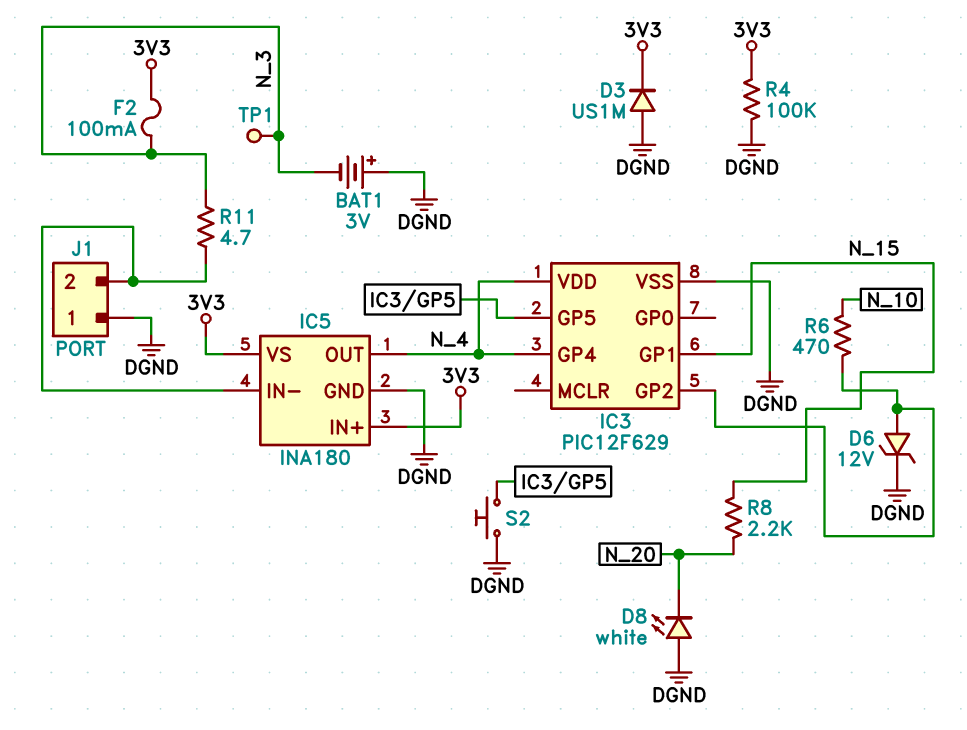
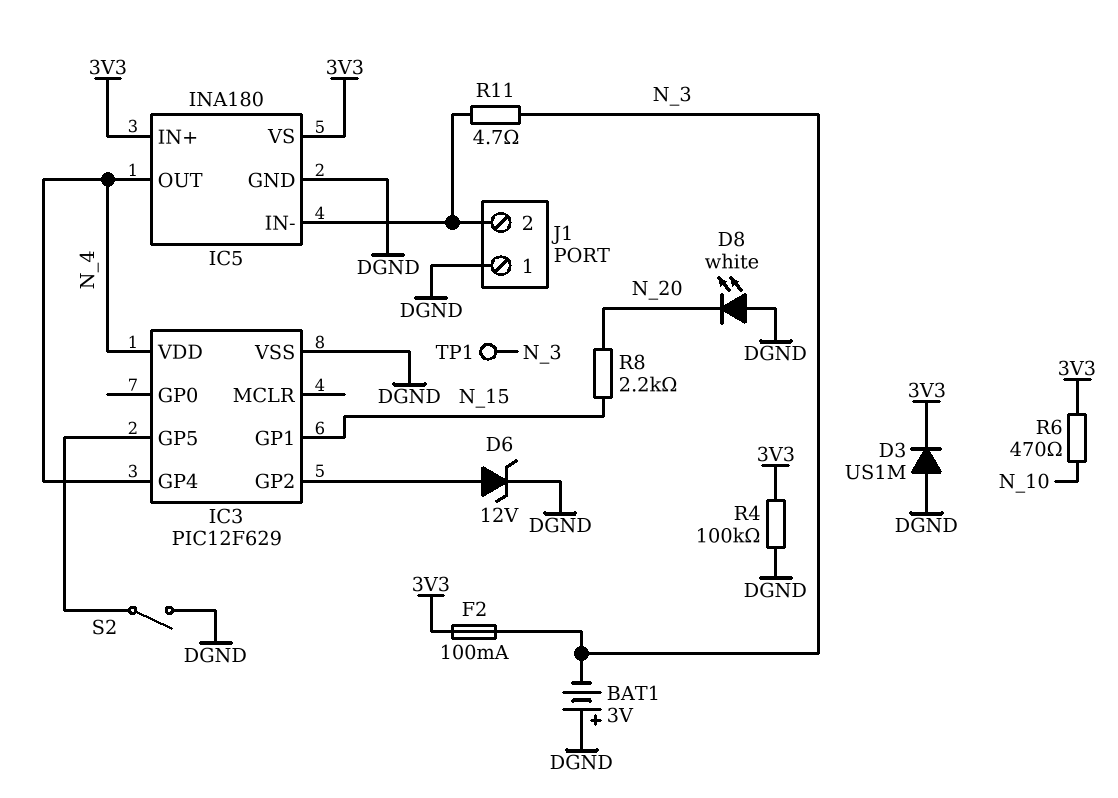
R6: 470 (IC3/GP2, N_10) -> 470 (3V3, N_10)
S2: button (DGND, IC3/GP5) -> switch (DGND, IC3/GP5)

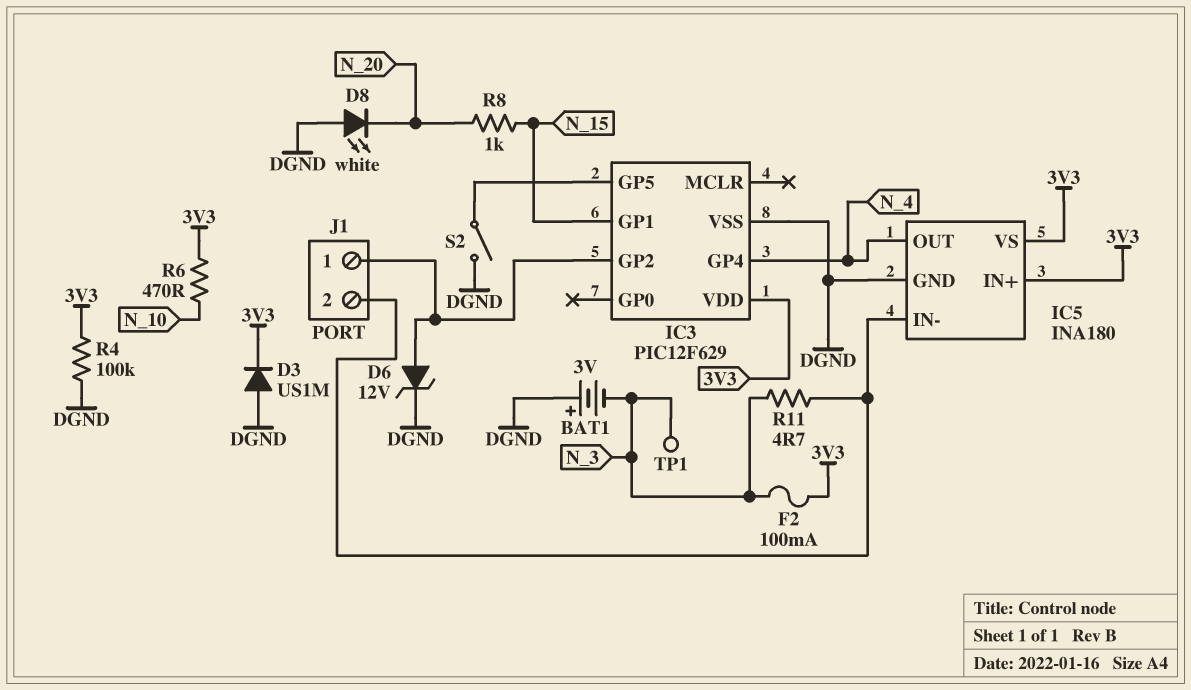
IC3 pin VDD: N_4 -> 3V3
J1 pin 1: DGND -> IC3/GP2
R8: 2.2k (N_15, N_20) -> 1k (N_15, N_20)

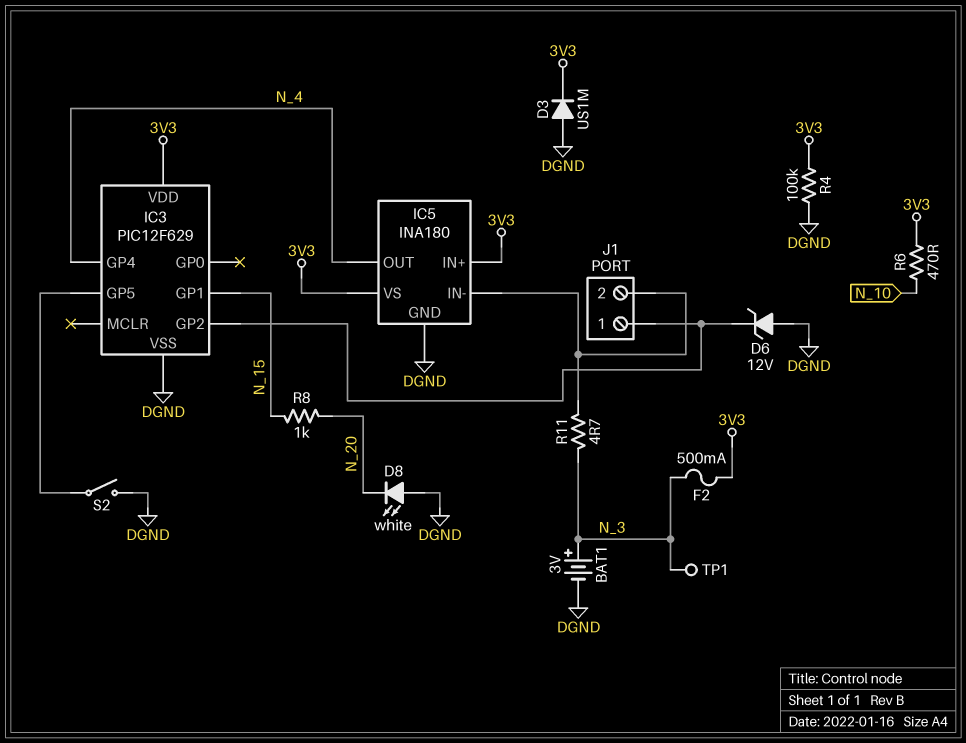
BAT1: 3V (plus DGND, minus N_3) -> 3V (plus N_3, minus DGND)
D6: zener 12V (A IC3/GP2, K DGND) -> zener 12V (A DGND, K IC3/GP2)
F2: 100mA (3V3, N_3) -> 500mA (3V3, N_3)

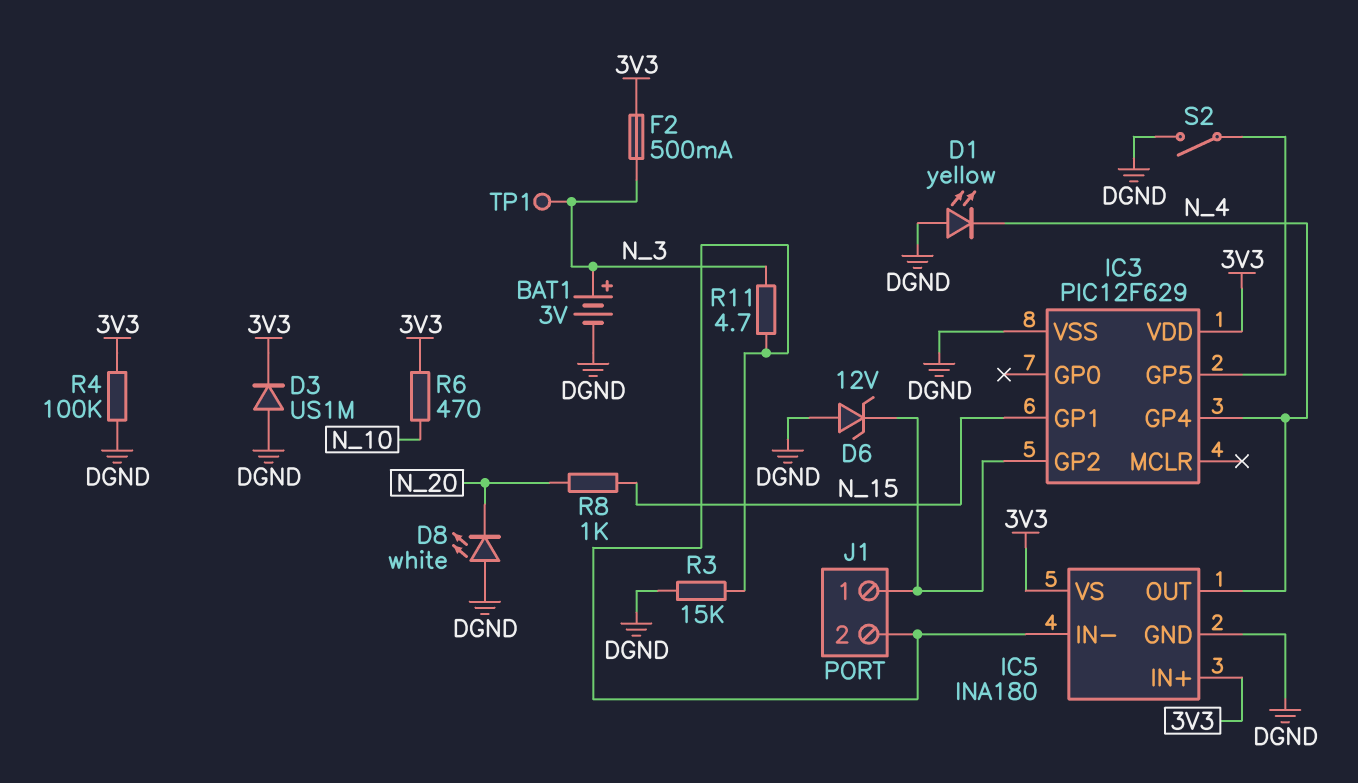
D1: none -> LED yellow (A DGND, K N_4)
R3: none -> 15k (DGND, IC5/IN-)

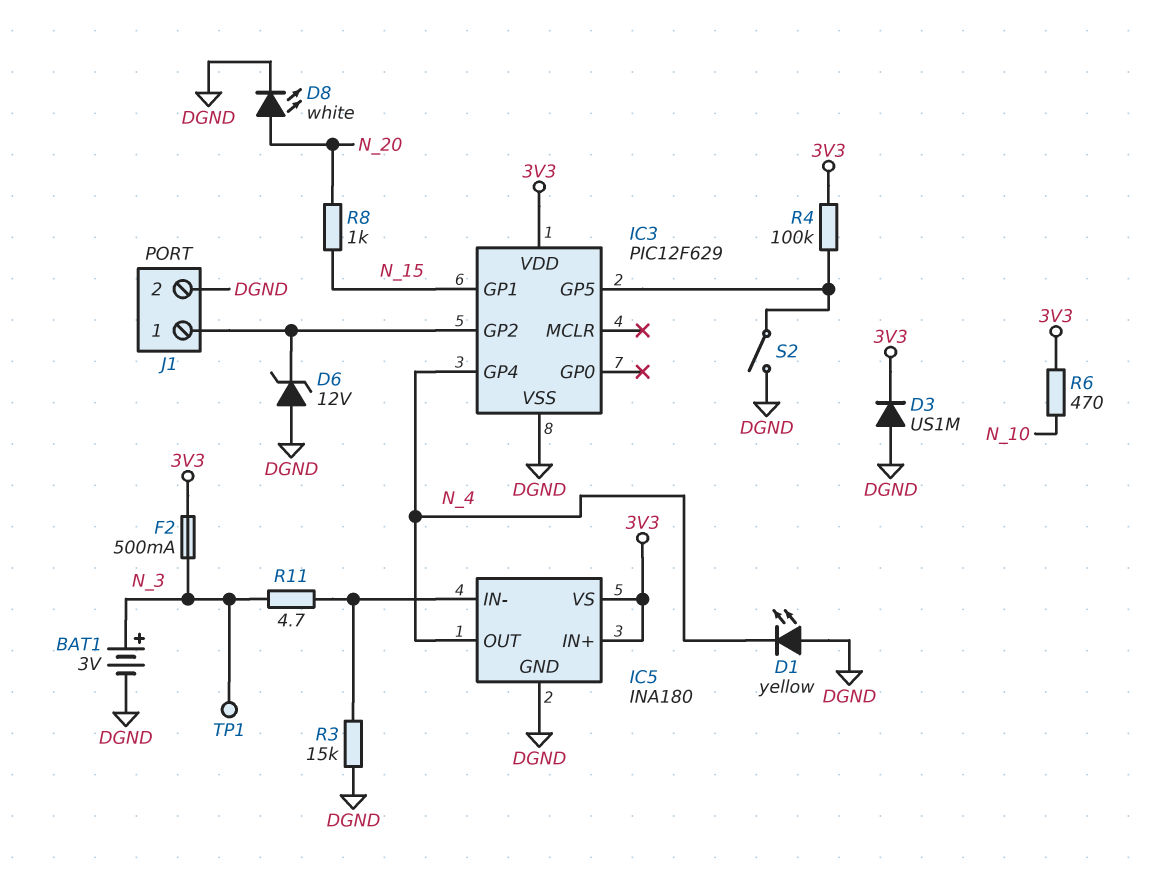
D8: LED white (A DGND, K N_20) -> LED white (A N_20, K DGND)
J1 pin 2: IC5/IN- -> DGND
R4: 100k (3V3, DGND) -> 100k (3V3, IC3/GP5)

